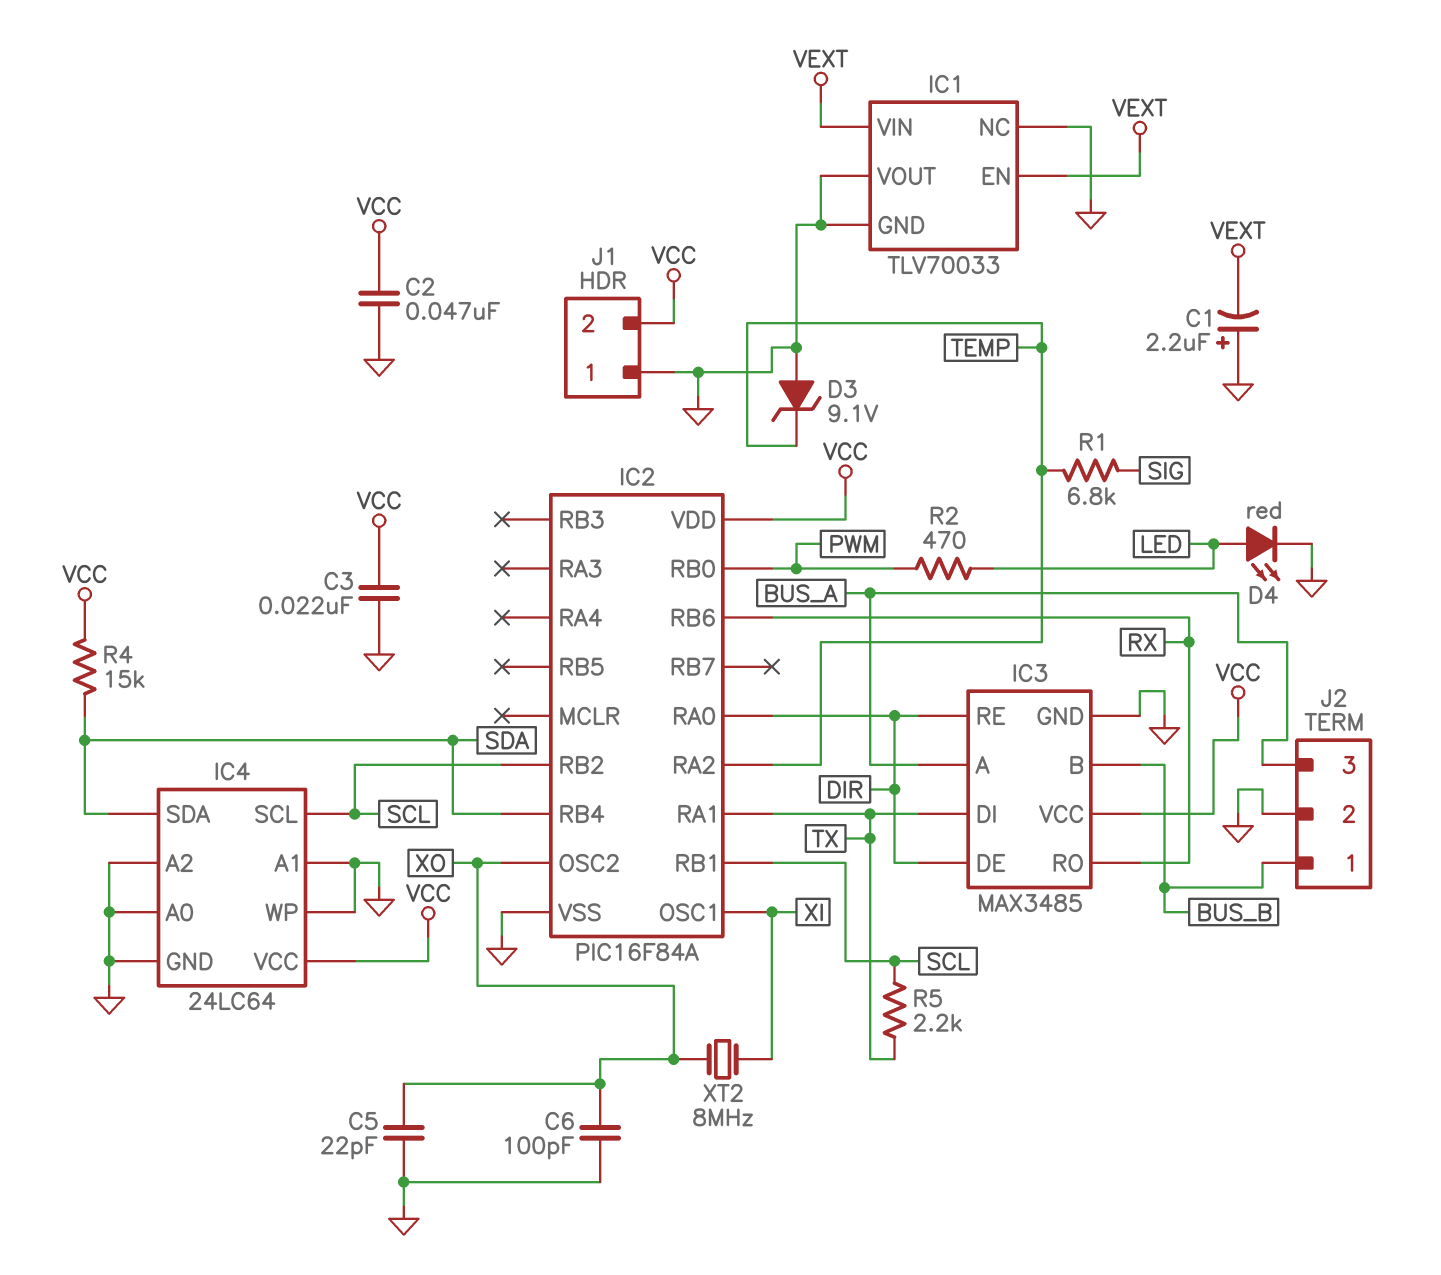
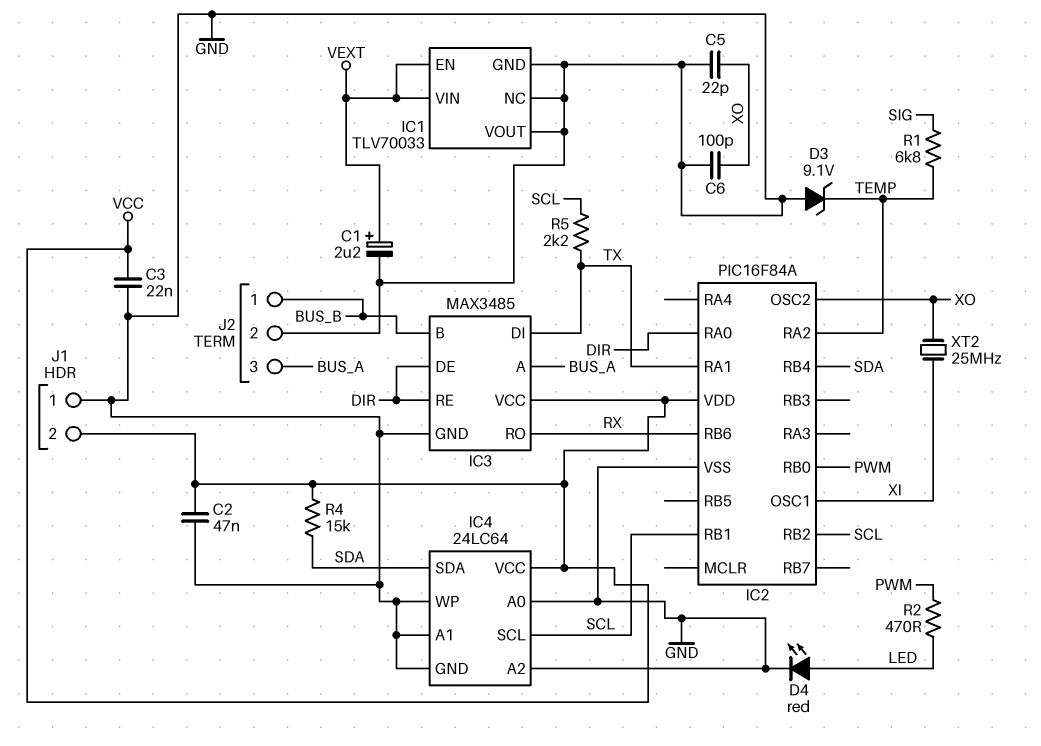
C1: 2.2uF (plus GND, minus VEXT) -> 2.2uF (plus VEXT, minus GND)
XT2: 8MHz (XI, XO) -> 25MHz (XI, XO)

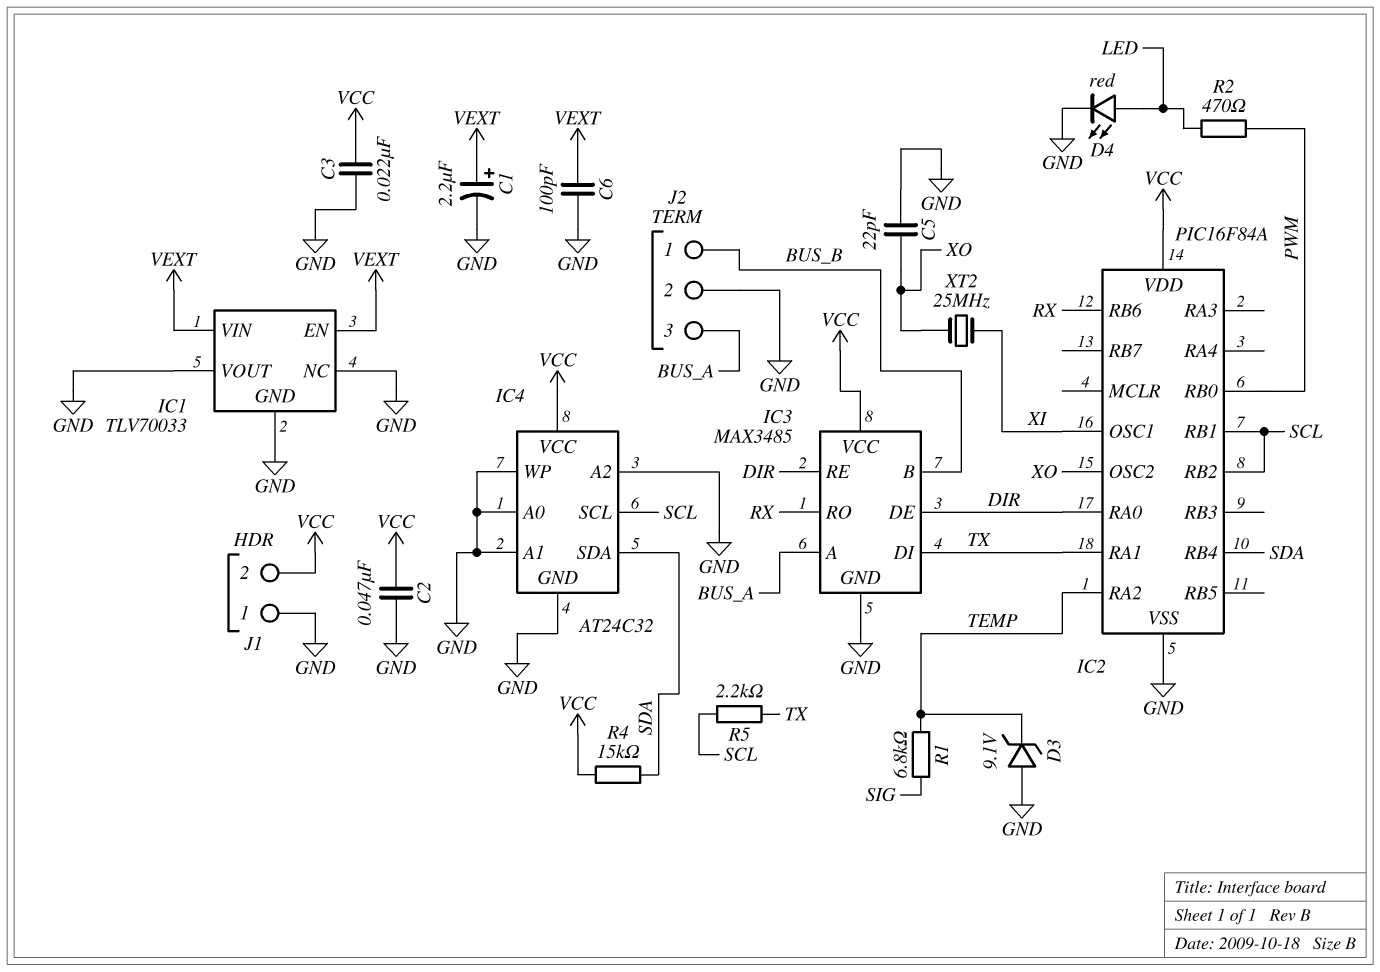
C6: 100pF (GND, XO) -> 100pF (GND, VEXT)
IC4: 24LC64 -> AT24C32

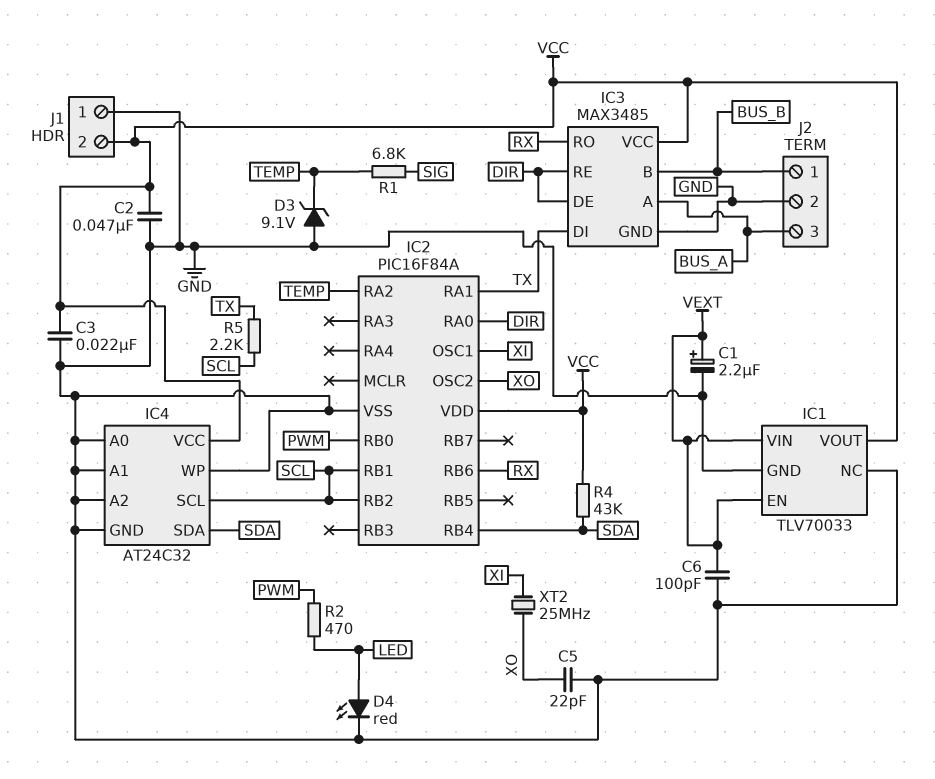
IC1 pin VOUT: GND -> VCC
R4: 15k (SDA, VCC) -> 43k (SDA, VCC)

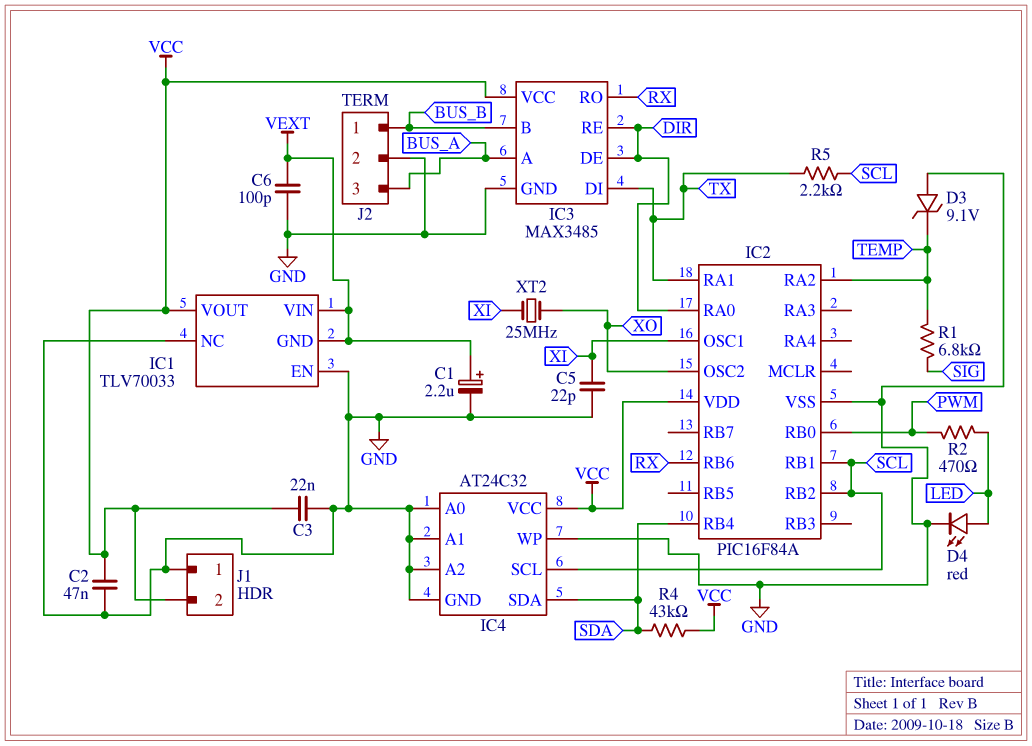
C5: 22pF (GND, XO) -> 22pF (GND, XI)
IC1 pin EN: VEXT -> GND
IC1 pin GND: GND -> VEXT

